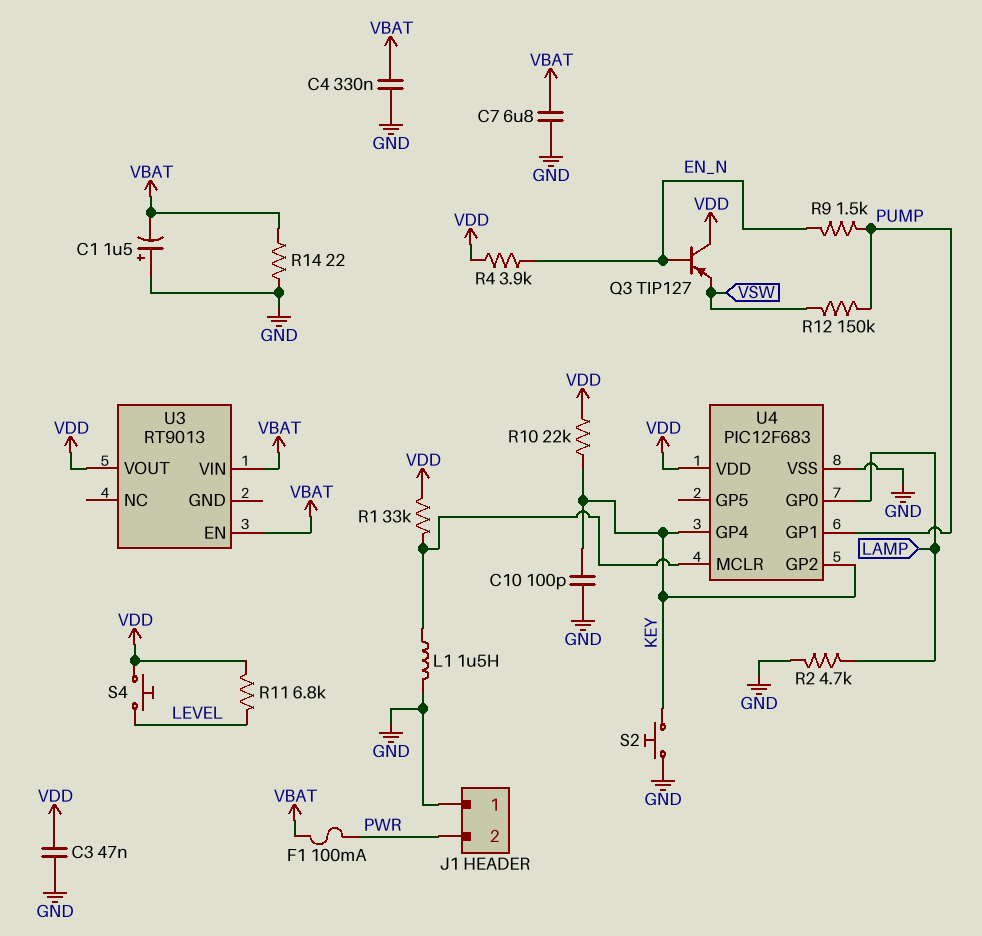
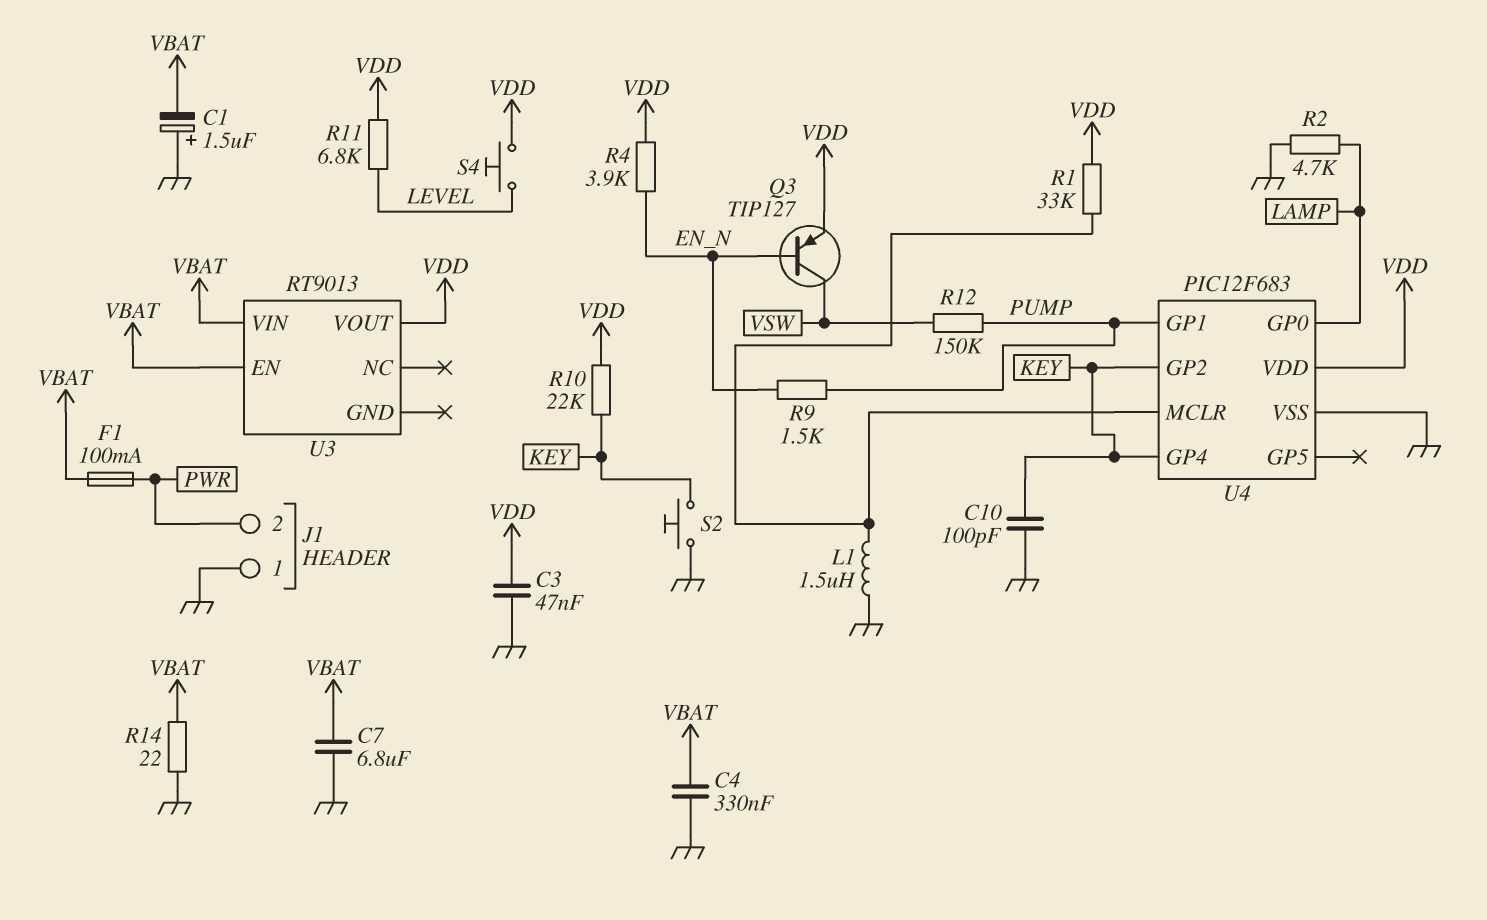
Q3: PNP TIP127 (B EN_N, C VDD, E VSW) -> PNP TIP127 (B EN_N, C VSW, E VDD)

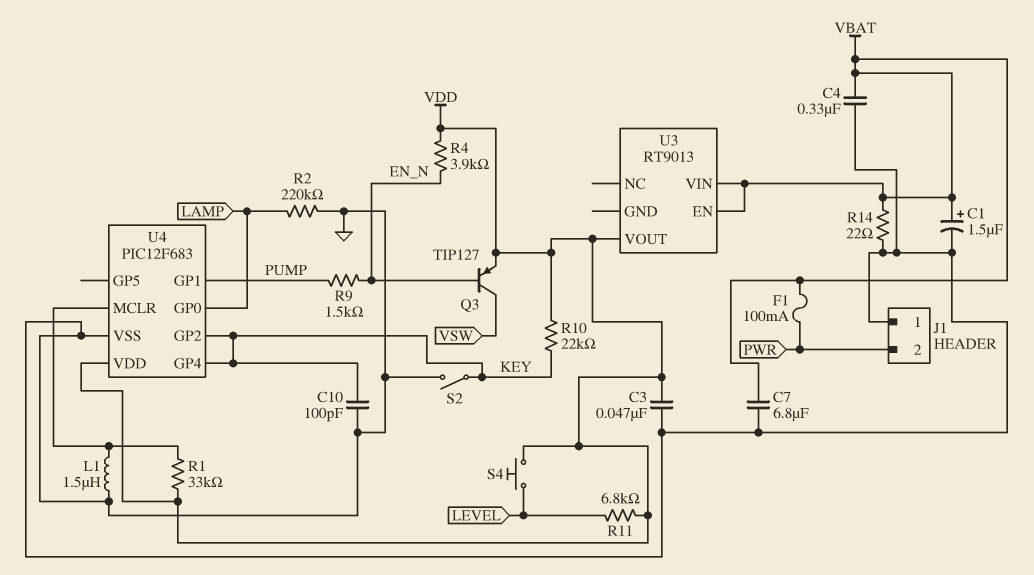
C1: 1.5uF (plus GND, minus VBAT) -> 1.5uF (plus VBAT, minus GND)
R2: 4.7k (GND, LAMP) -> 220k (GND, LAMP)
R12: 150k (PUMP, VSW) -> none
S2: button (GND, KEY) -> switch (GND, KEY)

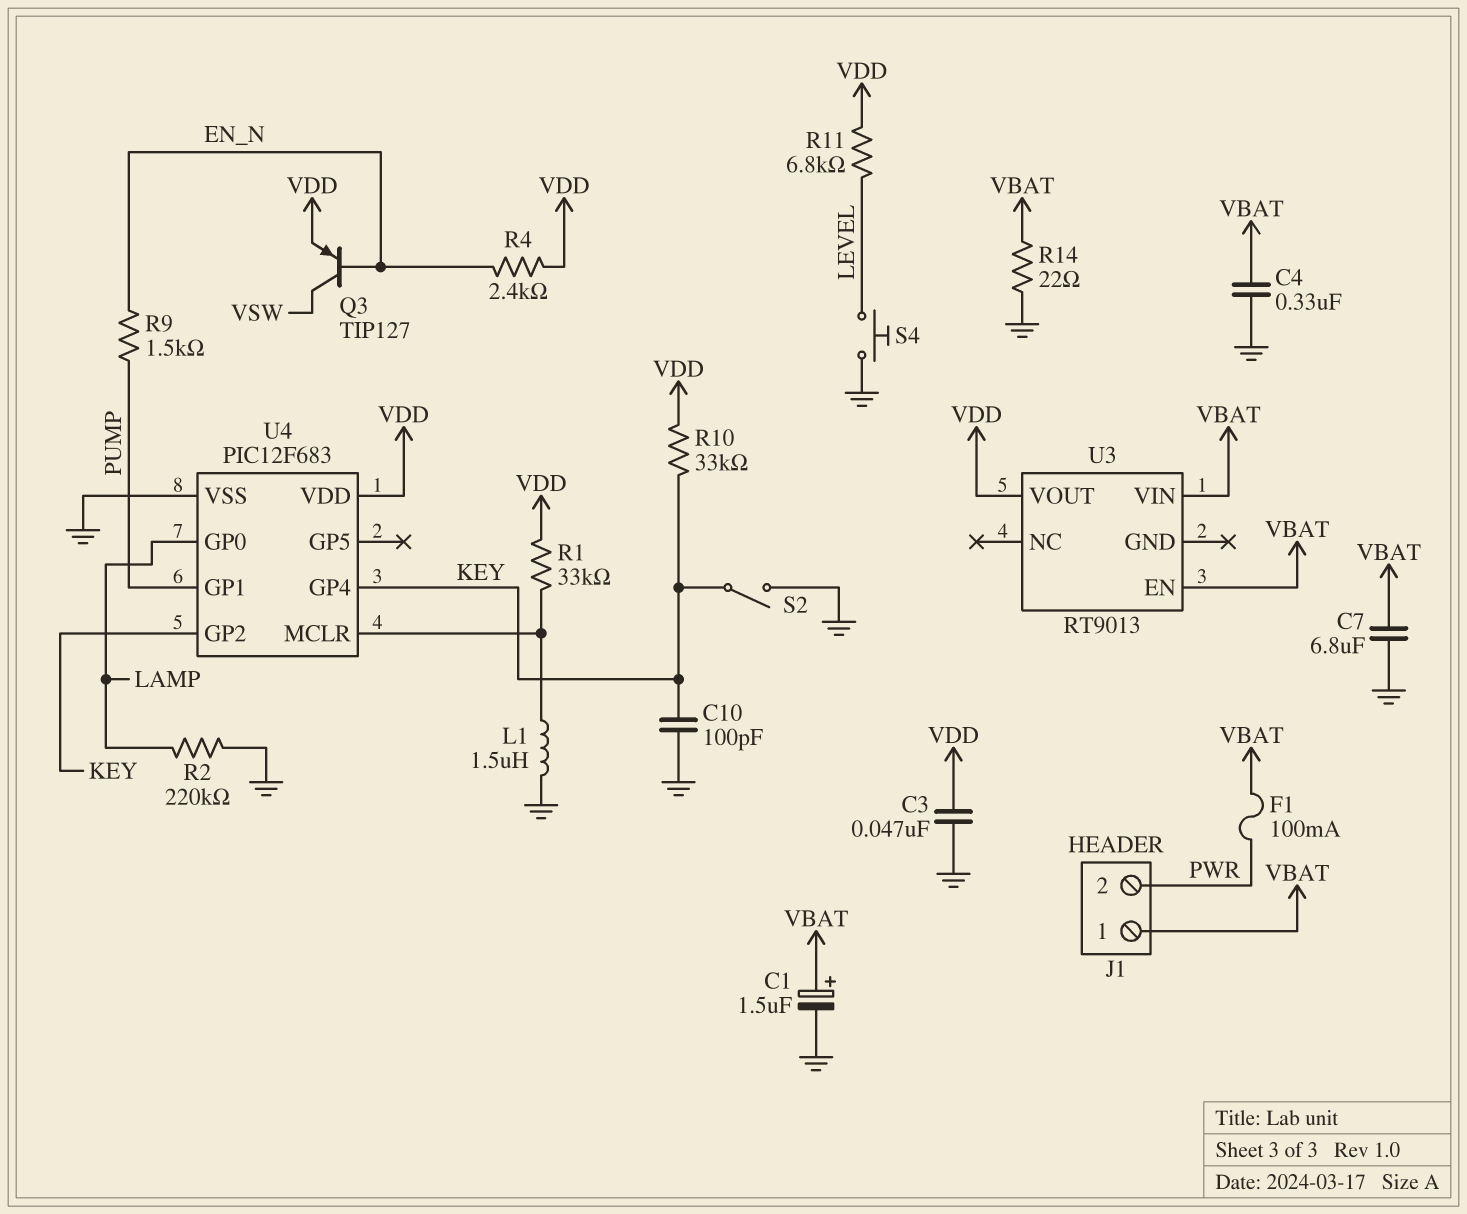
J1 pin 1: GND -> VBAT
R4: 3.9k (EN_N, VDD) -> 2.4k (EN_N, VDD)
R10: 22k (KEY, VDD) -> 33k (KEY, VDD)
S4: button (LEVEL, VDD) -> button (GND, LEVEL)

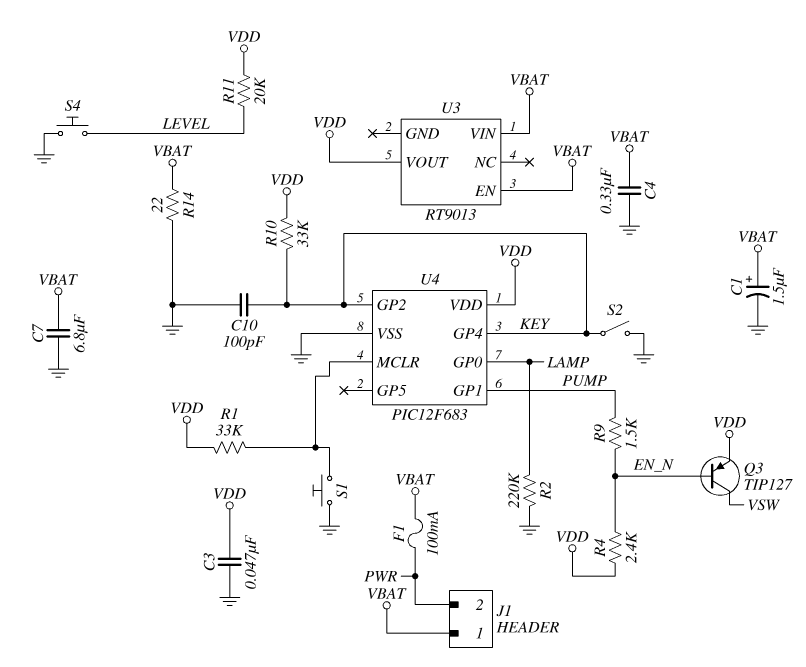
L1: 1.5uH (GND, U4/MCLR) -> none
R11: 6.8k (LEVEL, VDD) -> 20k (LEVEL, VDD)
S1: none -> button (GND, U4/MCLR)

